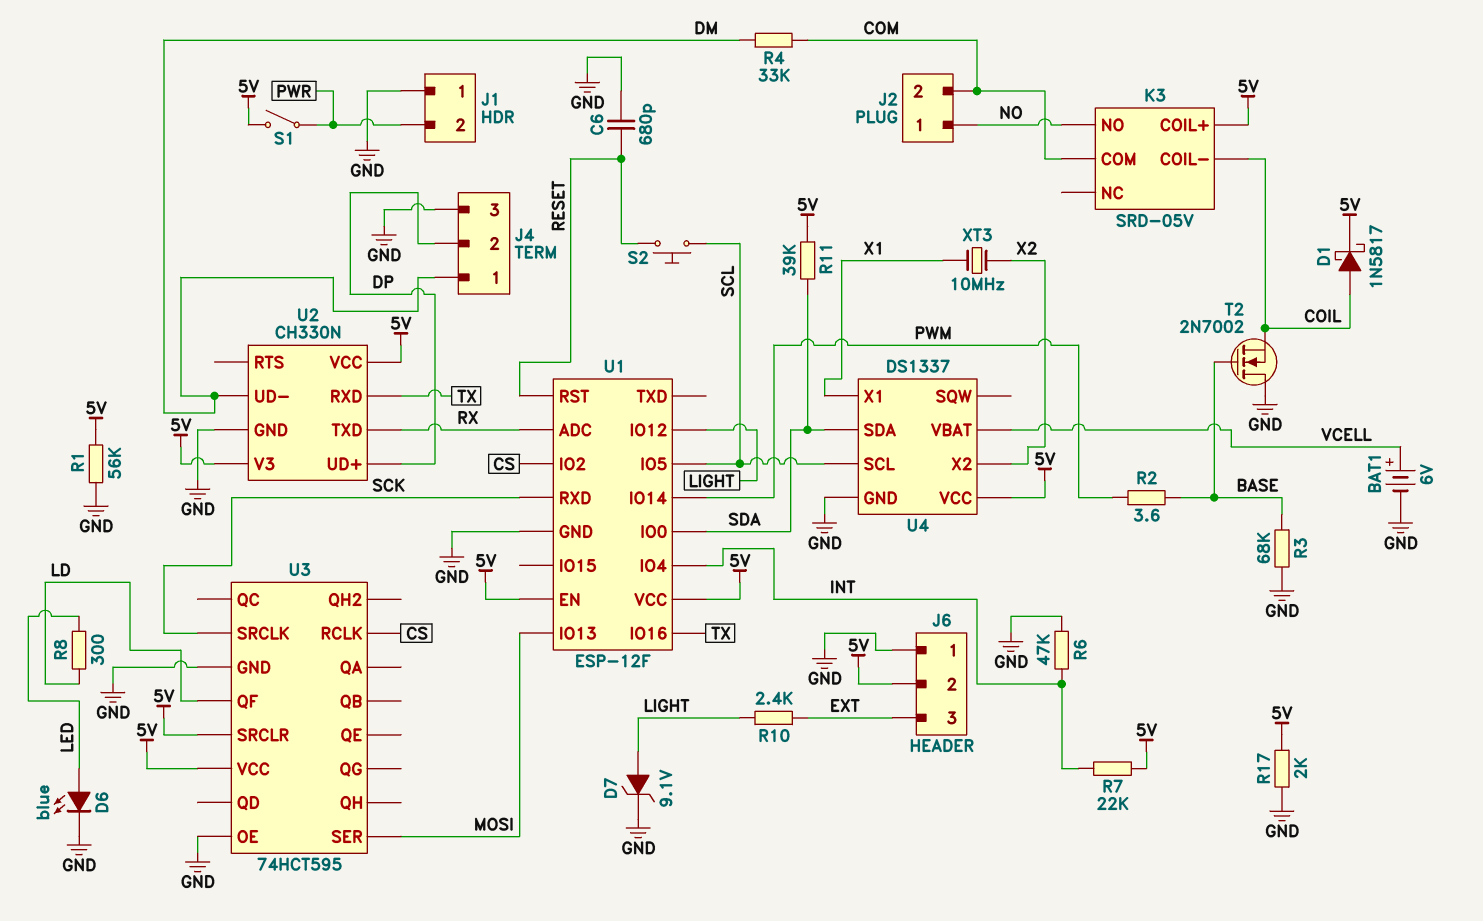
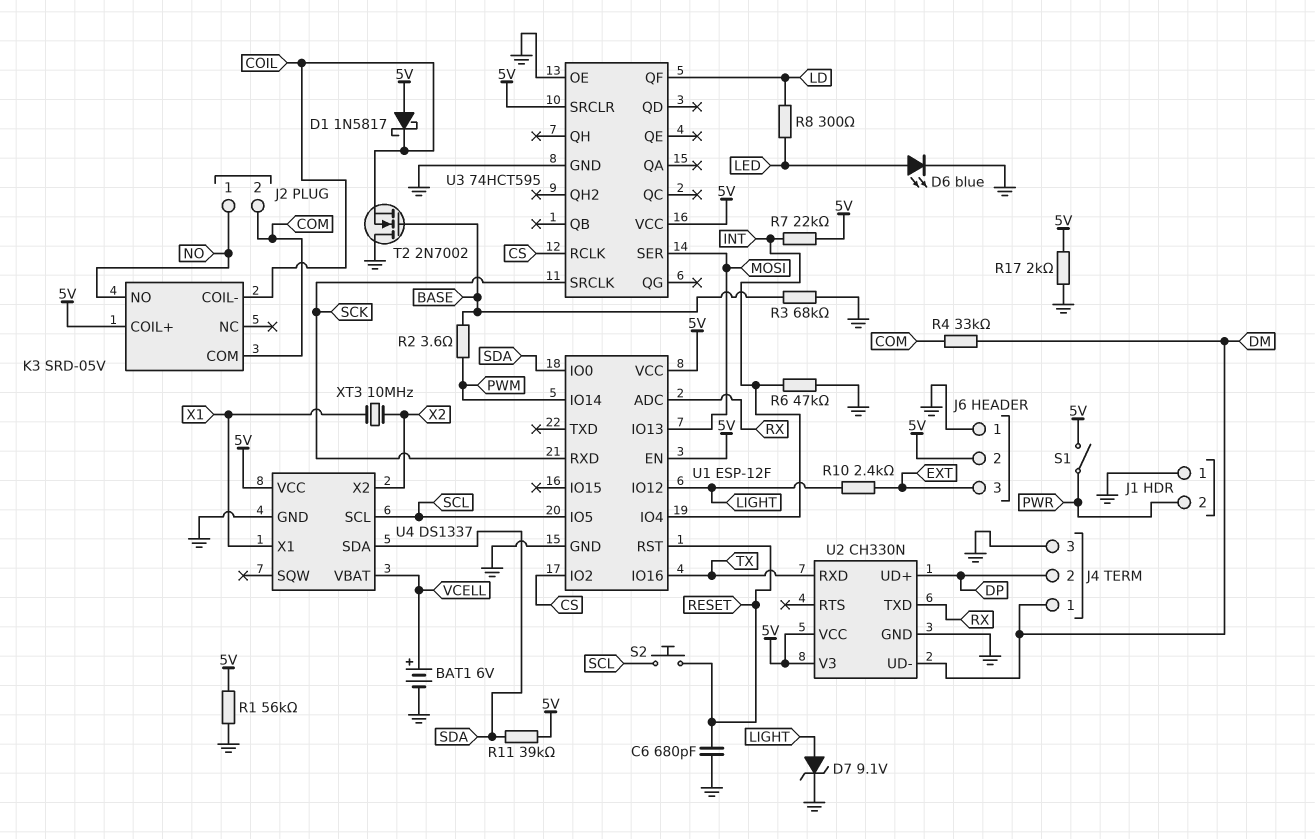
D1: schottky 1N5817 (A COIL, K 5V) -> schottky 1N5817 (A 5V, K COIL)

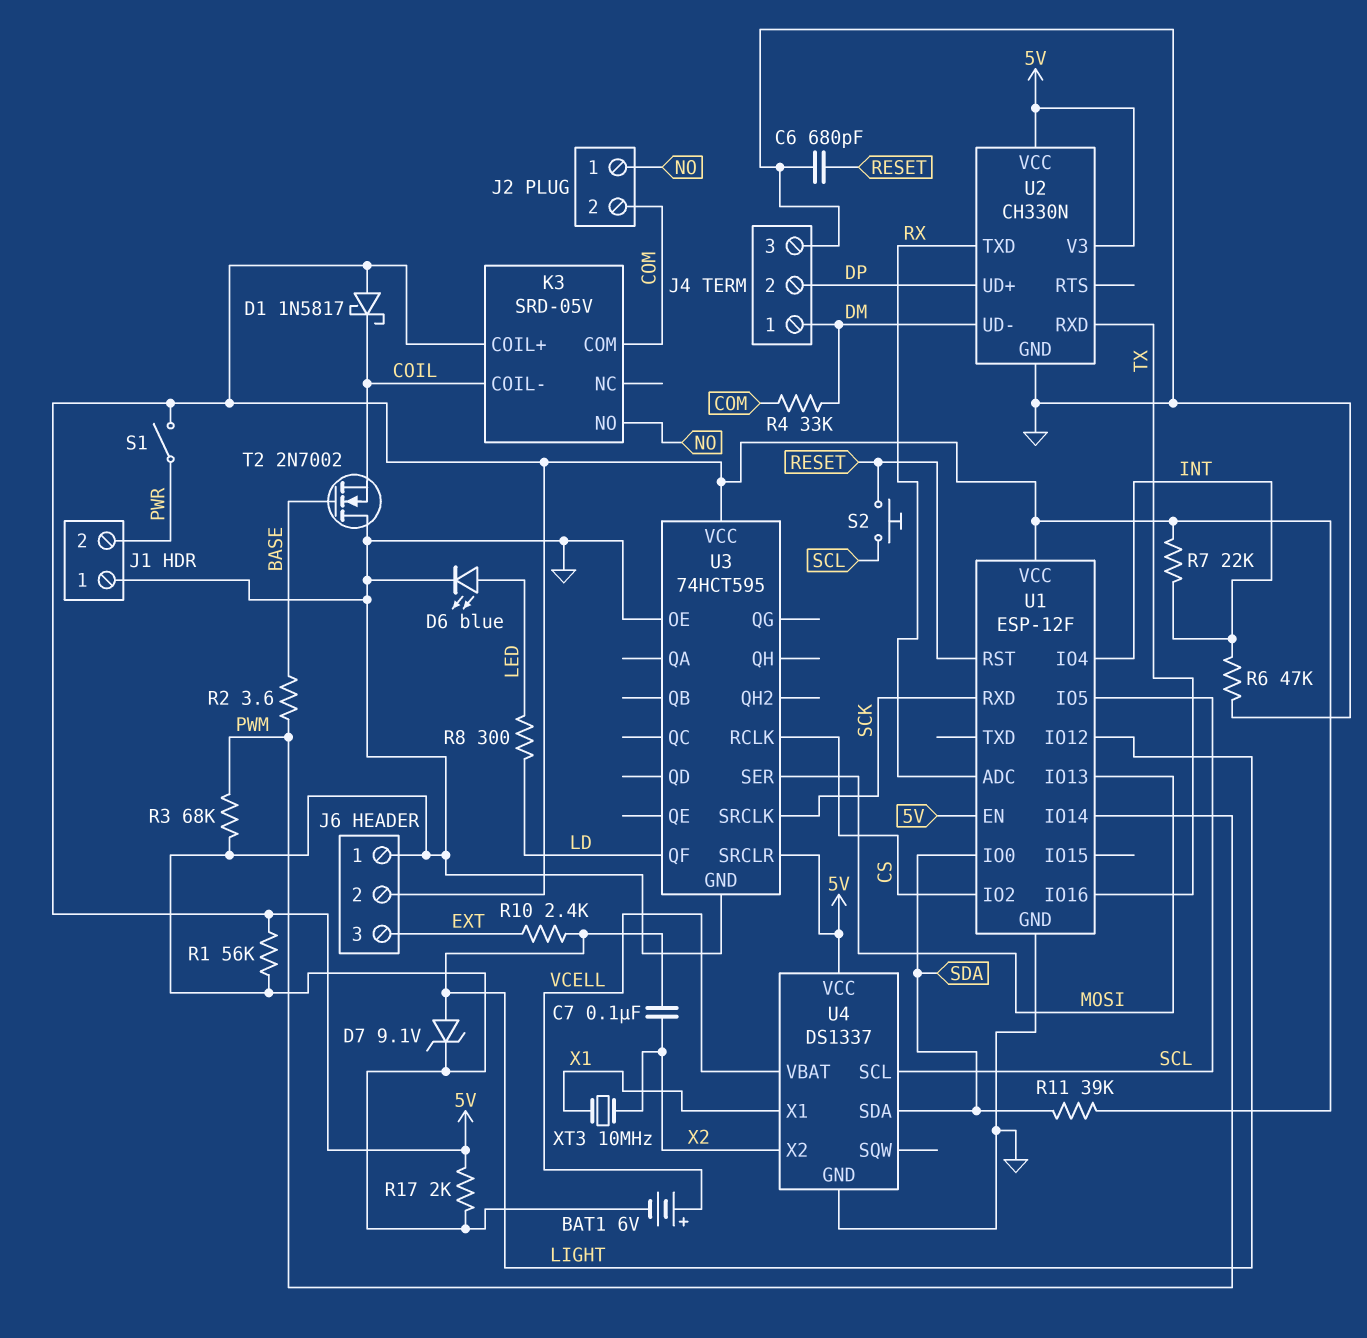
C7: none -> 100nF (LIGHT, X2)
R3: 68k (BASE, GND) -> 68k (GND, PWM)

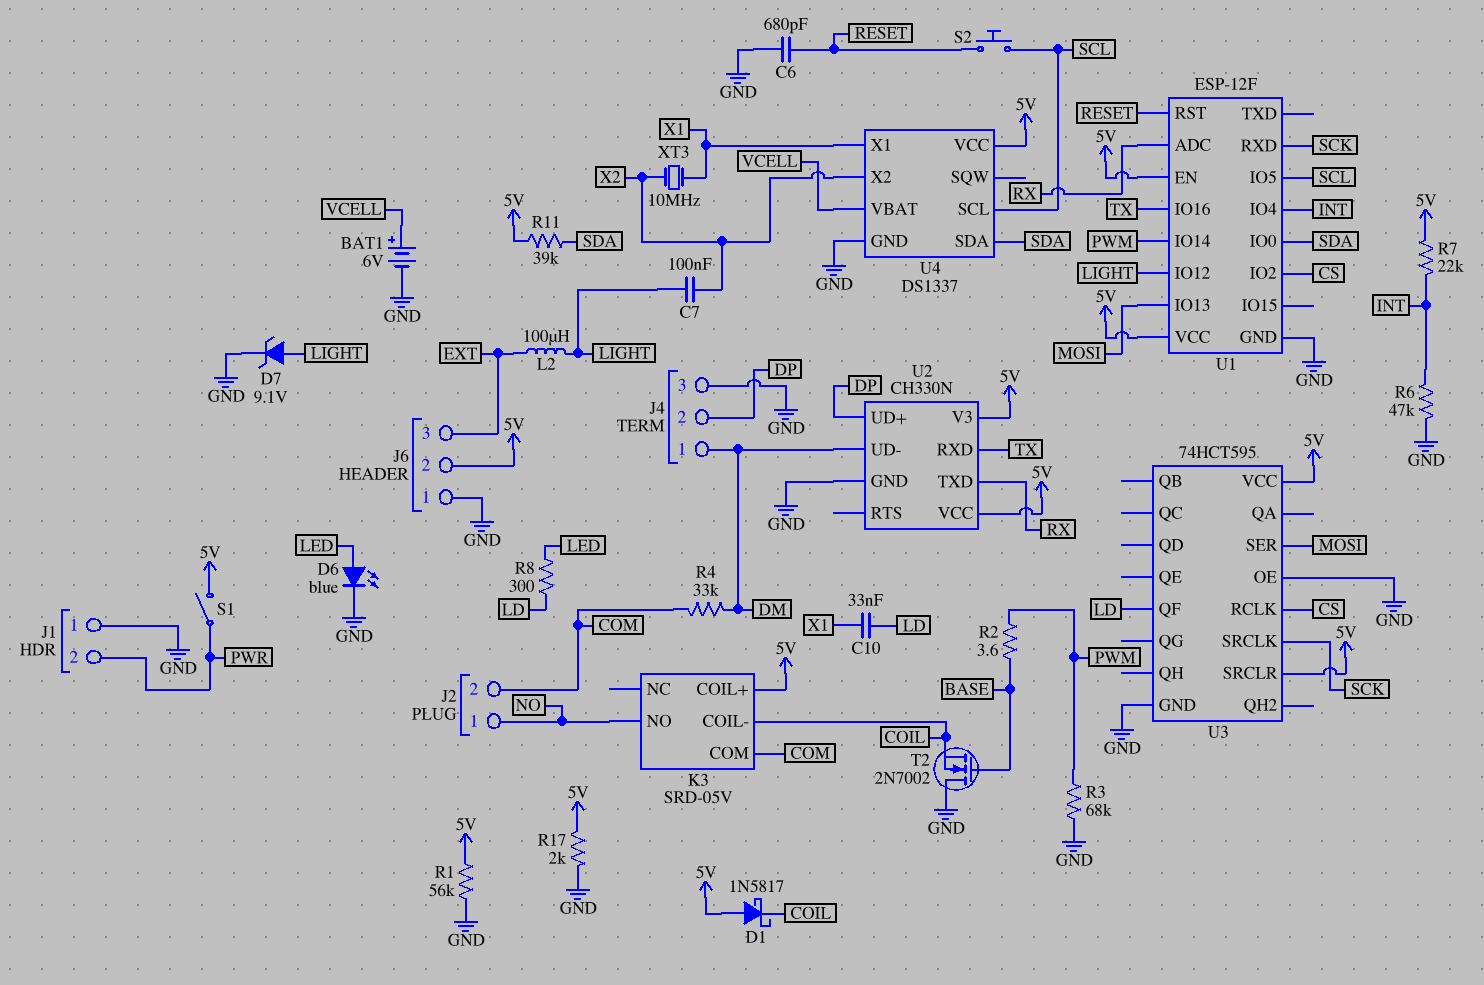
C10: none -> 33nF (LD, X1)
L2: none -> 100uH (EXT, LIGHT)
R10: 2.4k (EXT, LIGHT) -> none

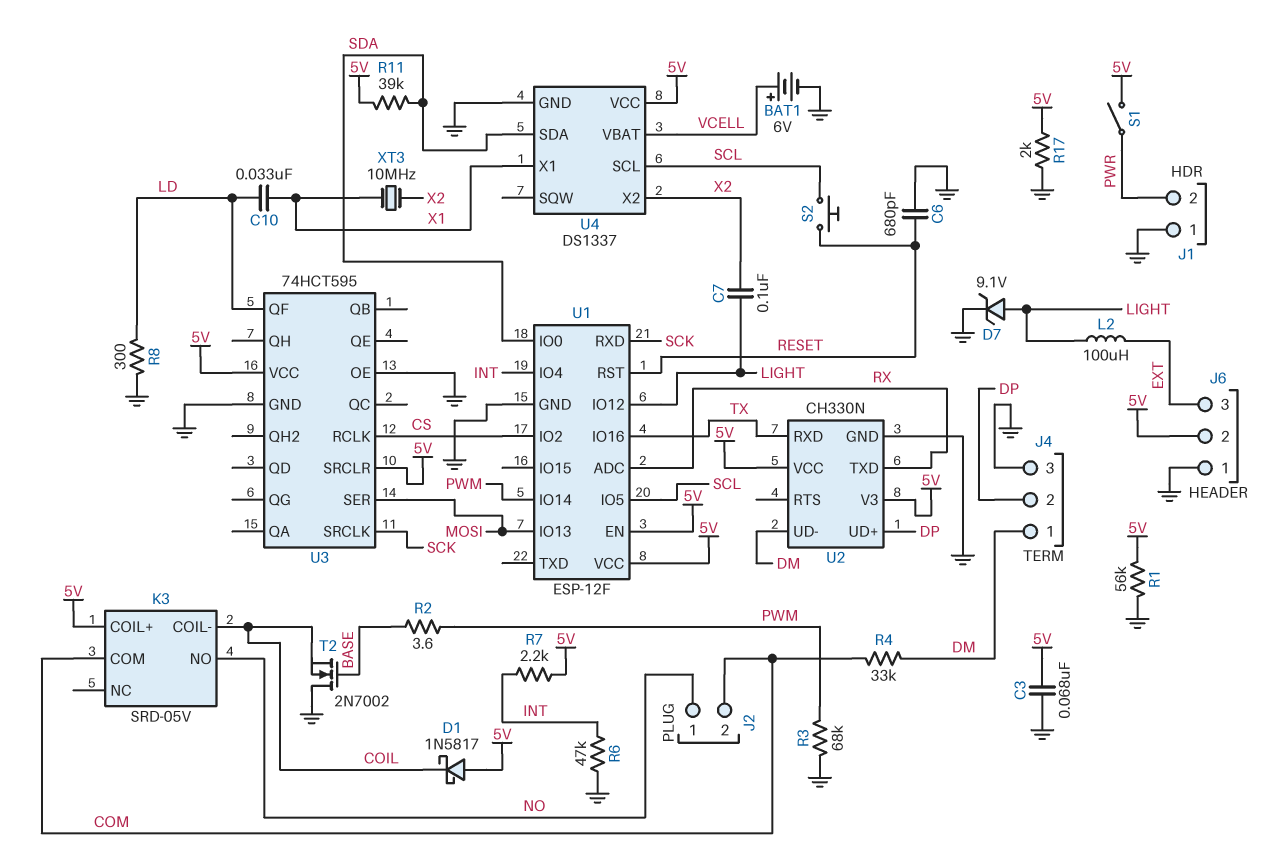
C3: none -> 68nF (5V, GND)
D6: LED blue (A LED, K GND) -> none
R7: 22k (5V, INT) -> 2.2k (5V, INT)
R8: 300 (LD, LED) -> 300 (GND, LD)

